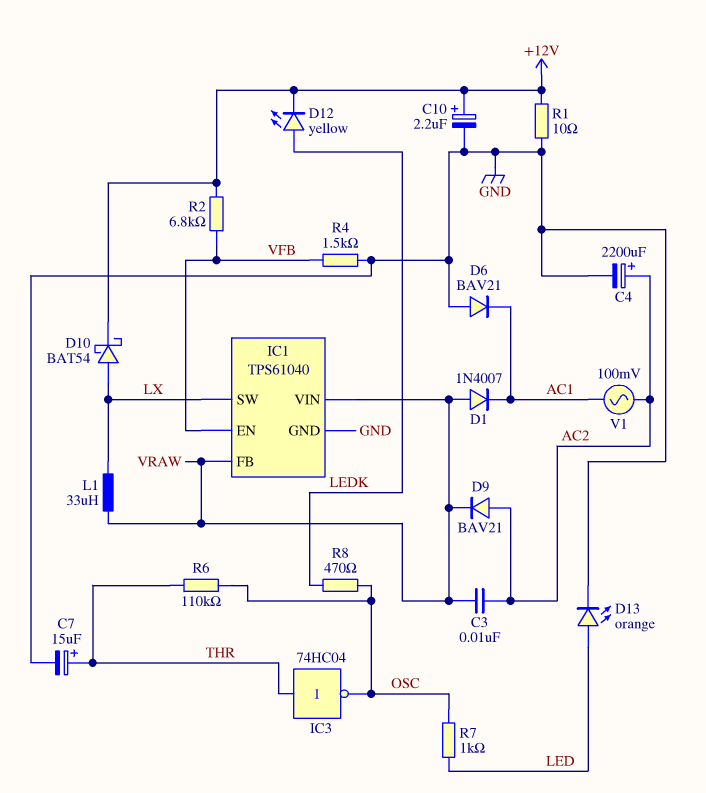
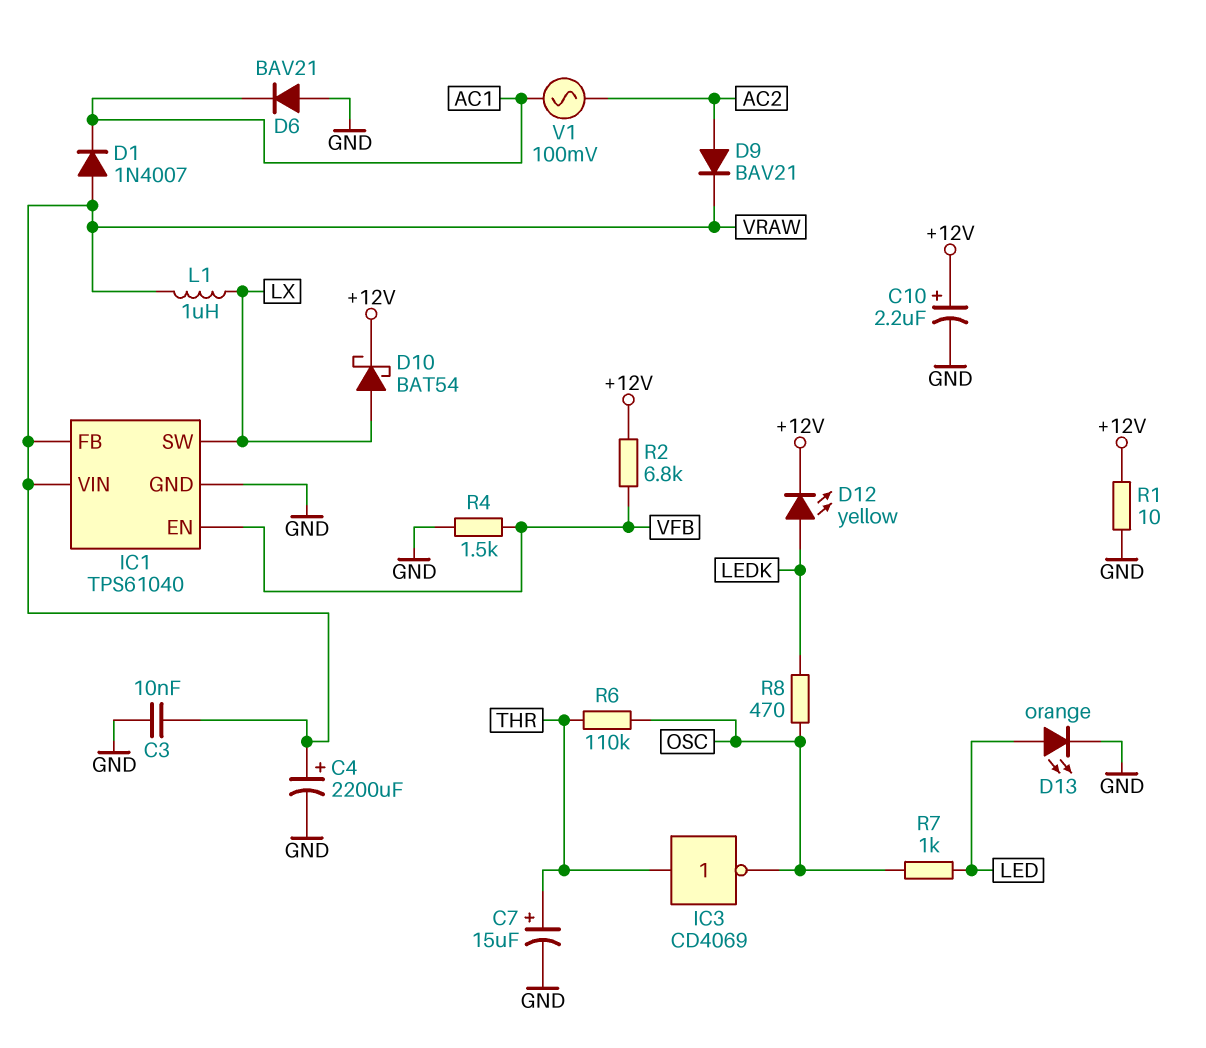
C3: 10nF (AC2, VRAW) -> 10nF (GND, VRAW)
C4: 2200uF (plus AC2, minus GND) -> 2200uF (plus VRAW, minus GND)
IC3: NOT 74HC04 (in THR, out OSC) -> NOT CD4069 (in THR, out OSC)
L1: 33uH (LX, VRAW) -> 1uH (LX, VRAW)

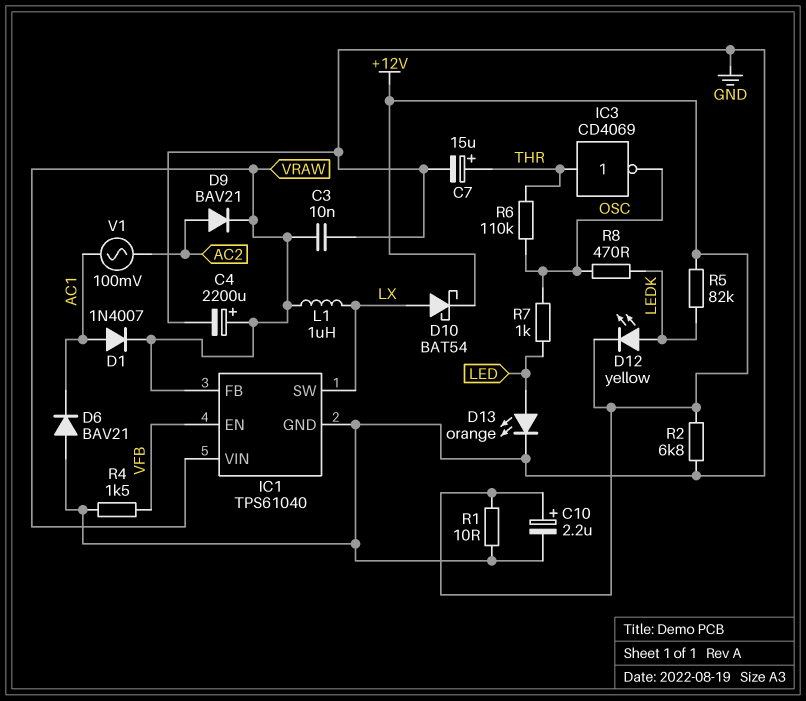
D1: diode 1N4007 (A VRAW, K AC1) -> diode 1N4007 (A AC1, K VRAW)
R2: 6.8k (+12V, VFB) -> 6.8k (+12V, GND)
R5: none -> 82k (+12V, LEDK)

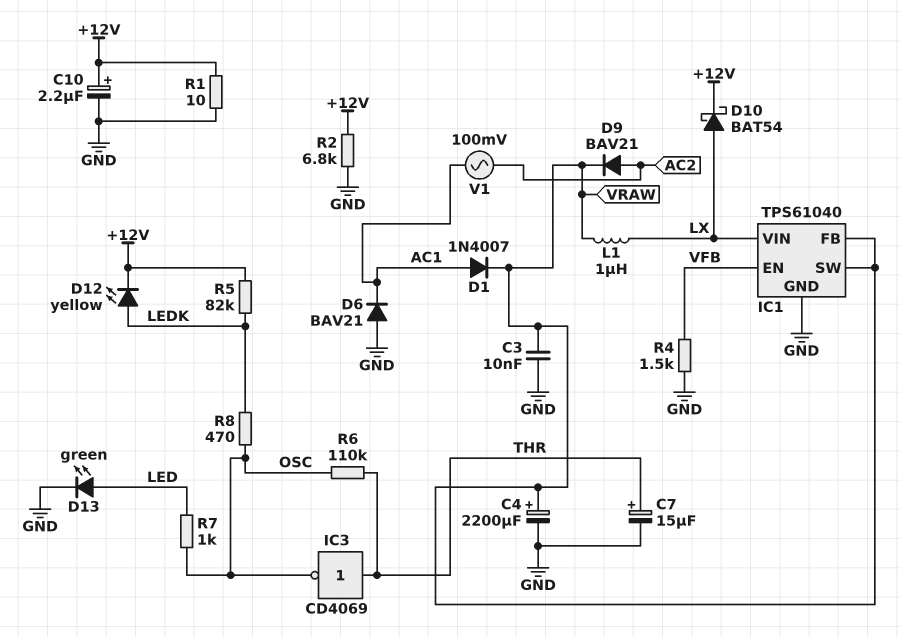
D13: LED orange (A LED, K GND) -> LED green (A LED, K GND)
IC1 pin SW: LX -> VRAW
IC1 pin VIN: VRAW -> LX

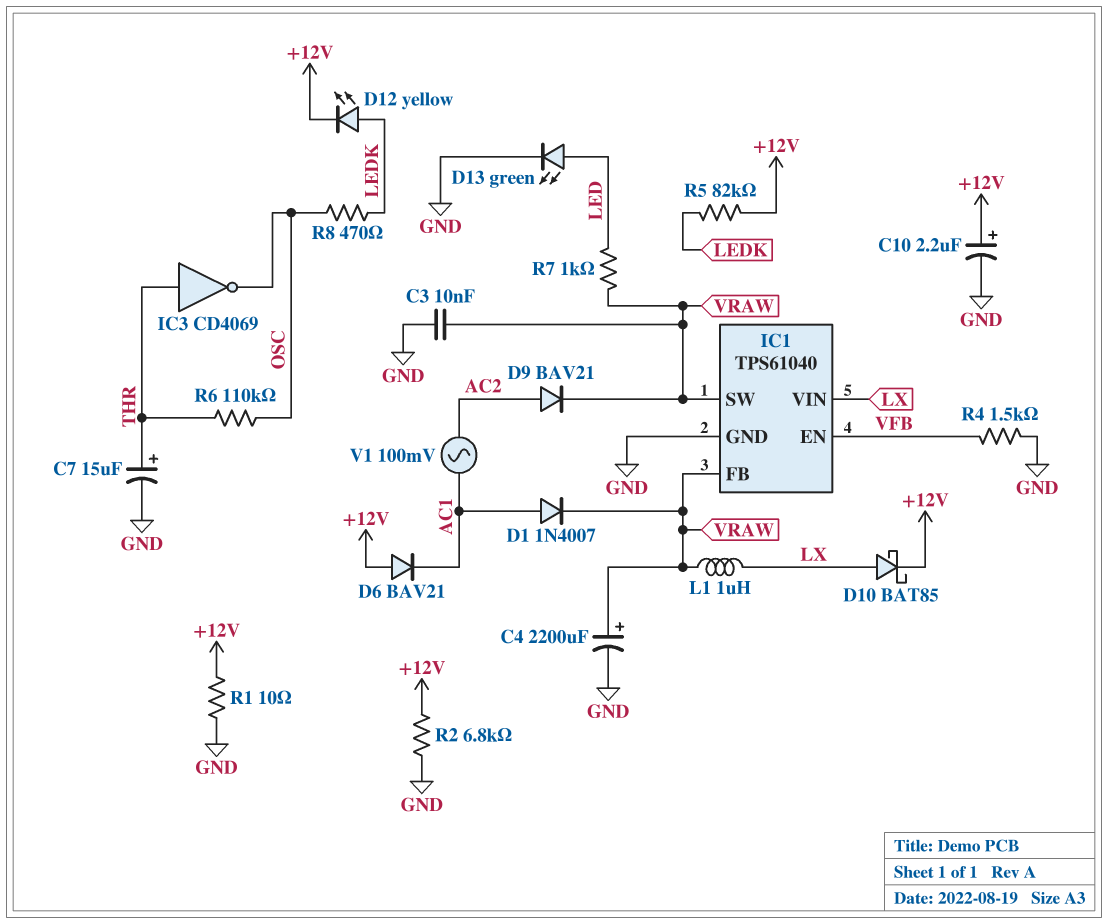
D6: diode BAV21 (A GND, K AC1) -> diode BAV21 (A +12V, K AC1)
D10: schottky BAT54 (A LX, K +12V) -> schottky BAT85 (A LX, K +12V)
R7: 1k (LED, OSC) -> 1k (LED, VRAW)

